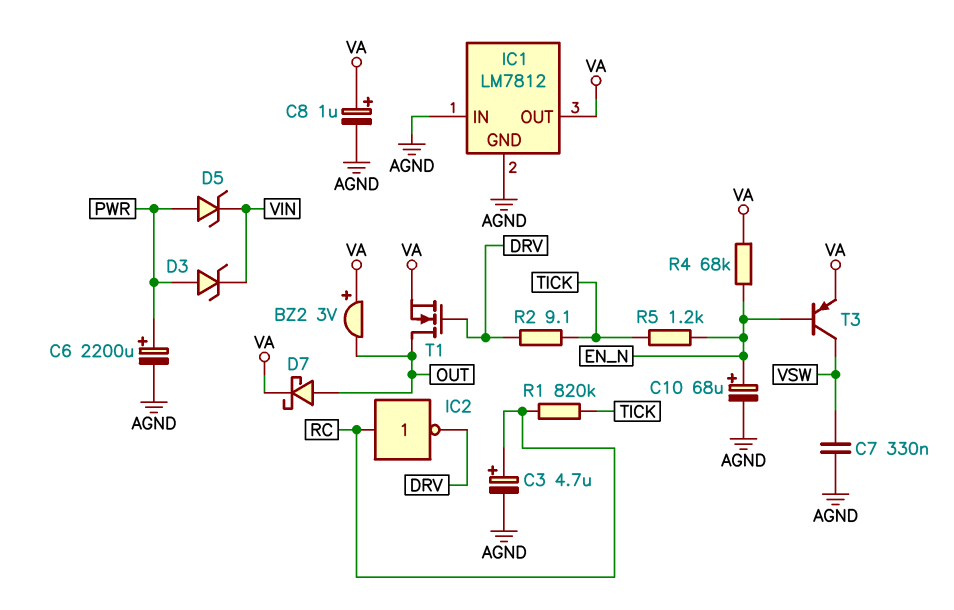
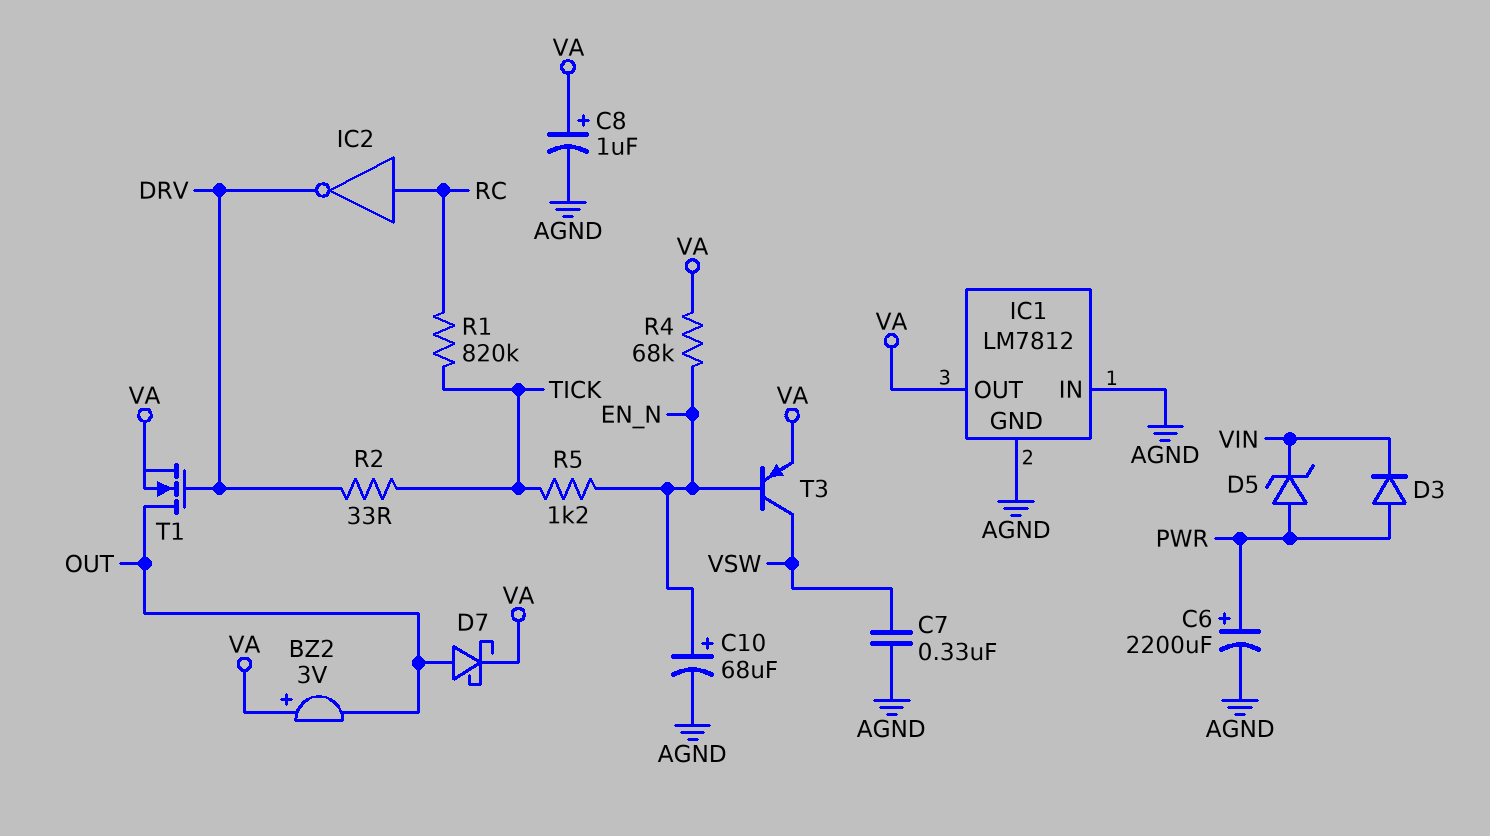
C3: 4.7uF (plus RC, minus AGND) -> none
D3: zener (A PWR, K VIN) -> diode (A PWR, K VIN)
R2: 9.1 (DRV, TICK) -> 33 (DRV, TICK)

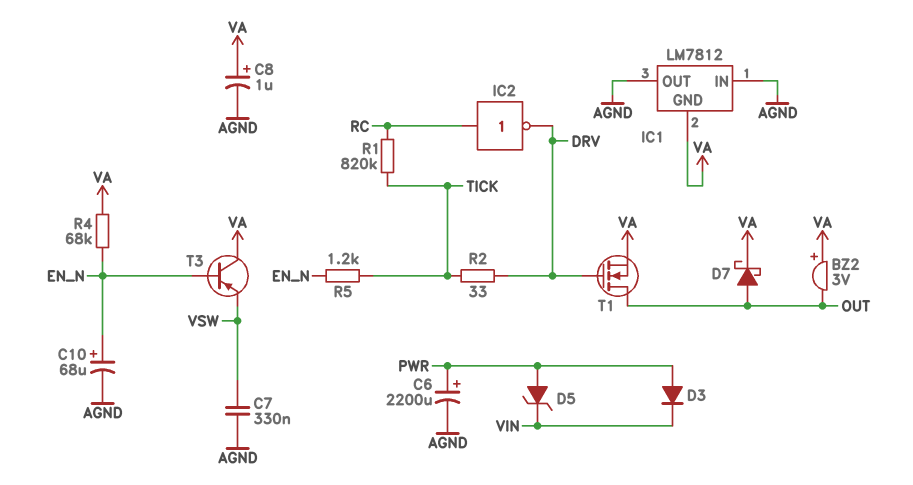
IC1 pin GND: AGND -> VA
IC1 pin OUT: VA -> AGND
T3: PNP (B EN_N, C VSW, E VA) -> PNP (B EN_N, C VA, E VSW)

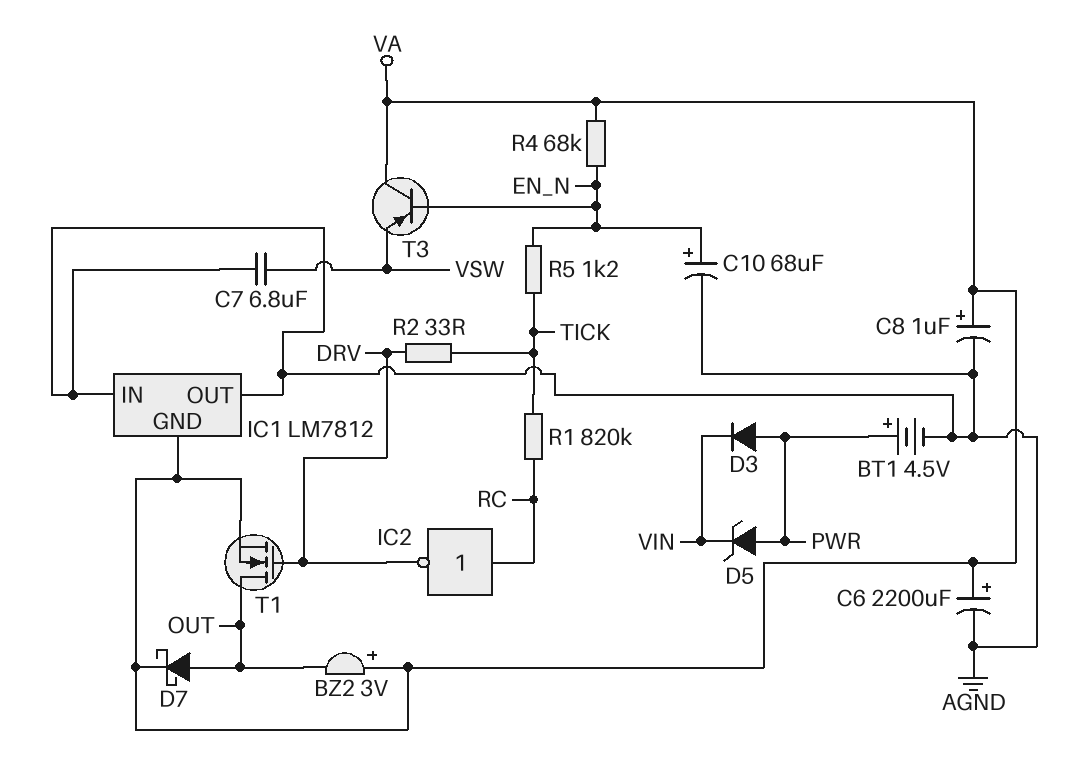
BT1: none -> 4.5V (plus PWR, minus AGND)
C6: 2200uF (plus PWR, minus AGND) -> 2200uF (plus VA, minus AGND)
C7: 330nF (AGND, VSW) -> 6.8uF (AGND, VSW)

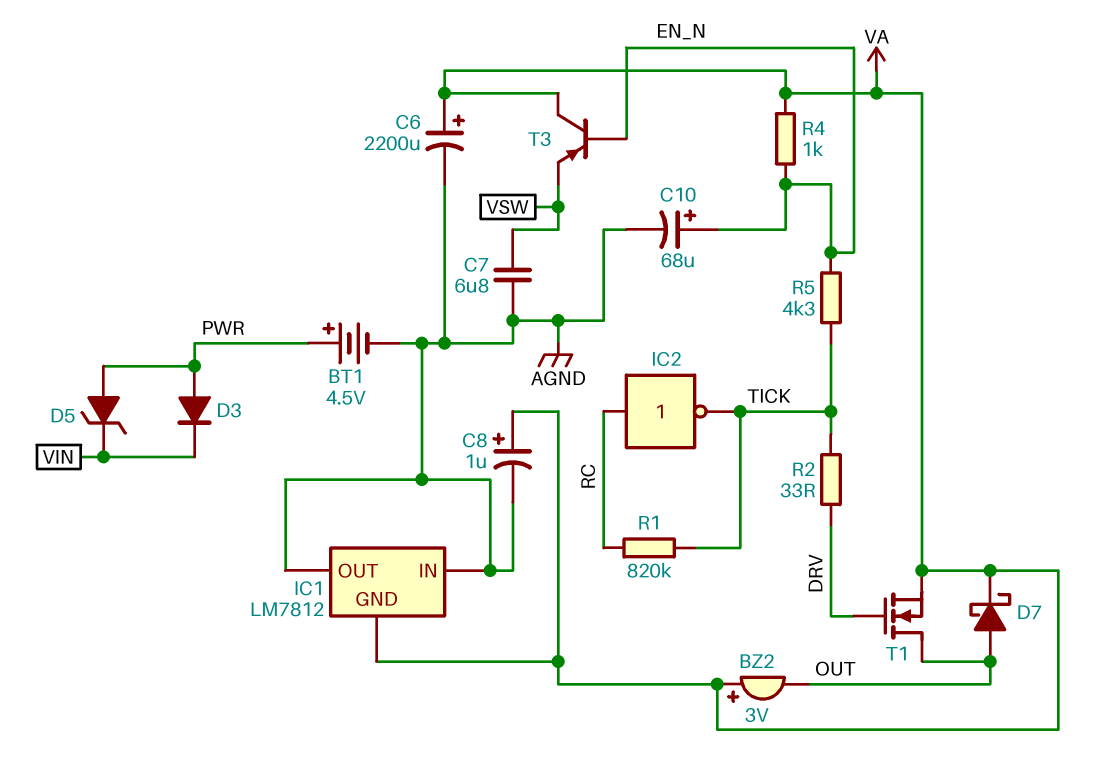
IC2: NOT (in RC, out DRV) -> NOT (in RC, out TICK)
R4: 68k (EN_N, VA) -> 1k (EN_N, VA)
R5: 1.2k (EN_N, TICK) -> 4.3k (EN_N, TICK)

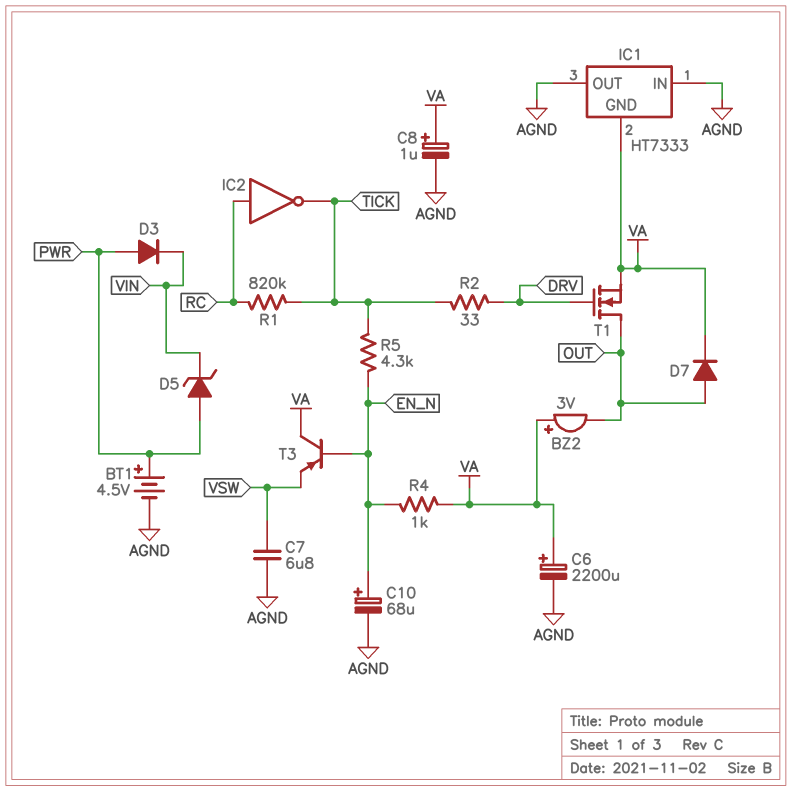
D7: schottky (A OUT, K VA) -> diode (A OUT, K VA)
IC1: LM7812 -> HT7333

